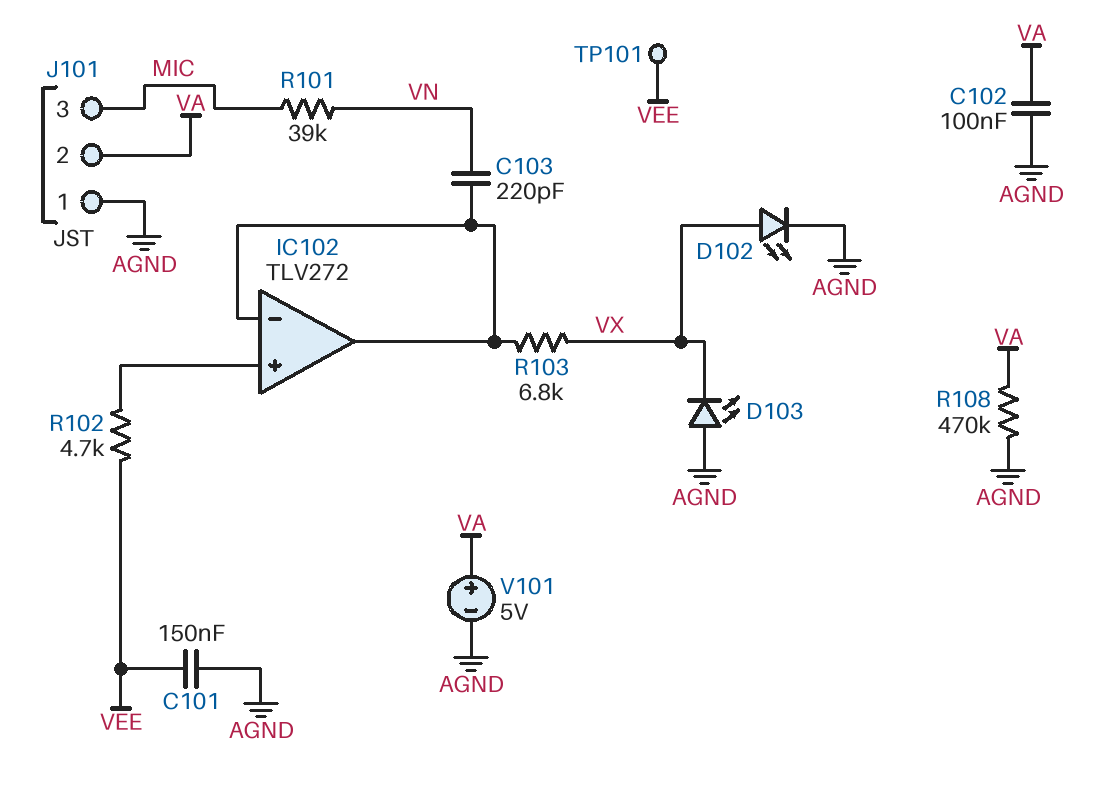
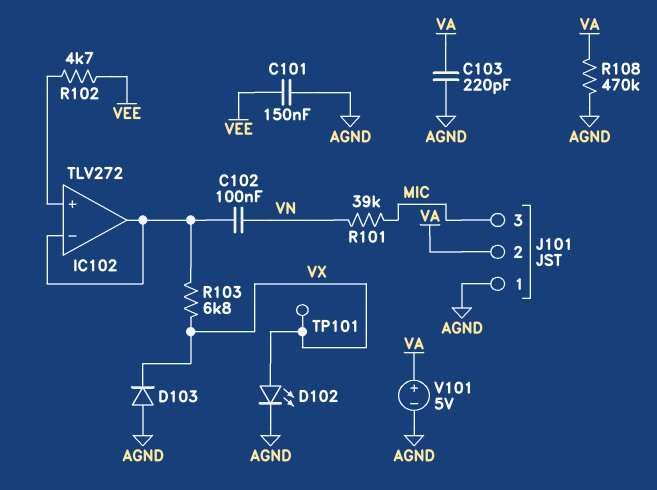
C102: 100nF (AGND, VA) -> 100nF (IC102/in-, VN)
C103: 220pF (IC102/in-, VN) -> 220pF (AGND, VA)
D103: LED (A AGND, K VX) -> diode (A AGND, K VX)
TP101: test point (VEE) -> test point (VX)

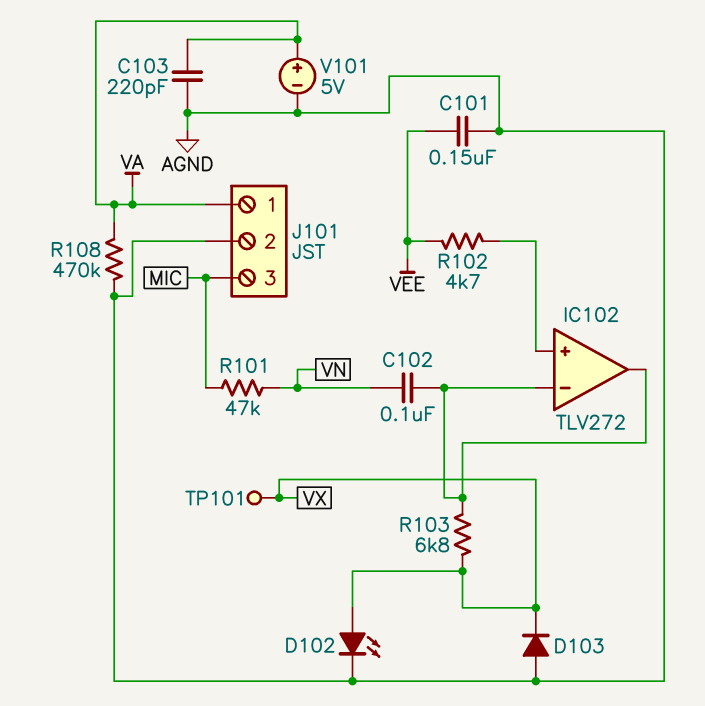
J101 pin 1: AGND -> VA
J101 pin 2: VA -> AGND
R101: 39k (MIC, VN) -> 47k (MIC, VN)

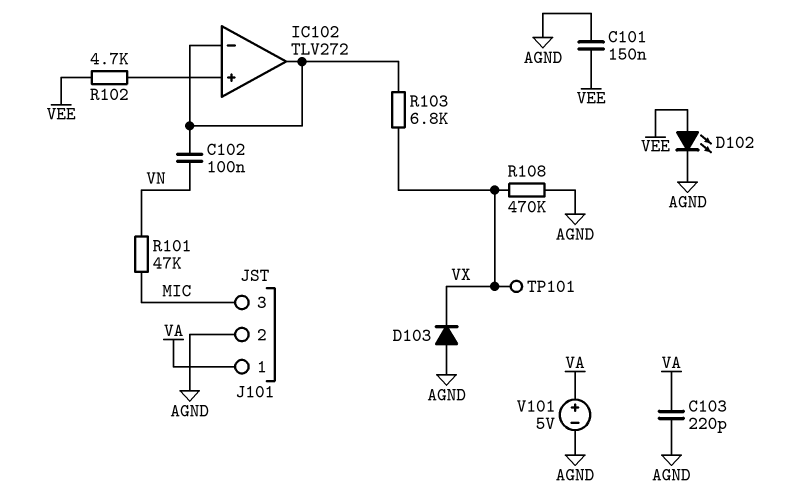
D102: LED (A VX, K AGND) -> LED (A VEE, K AGND)
R108: 470k (AGND, VA) -> 470k (AGND, VX)

